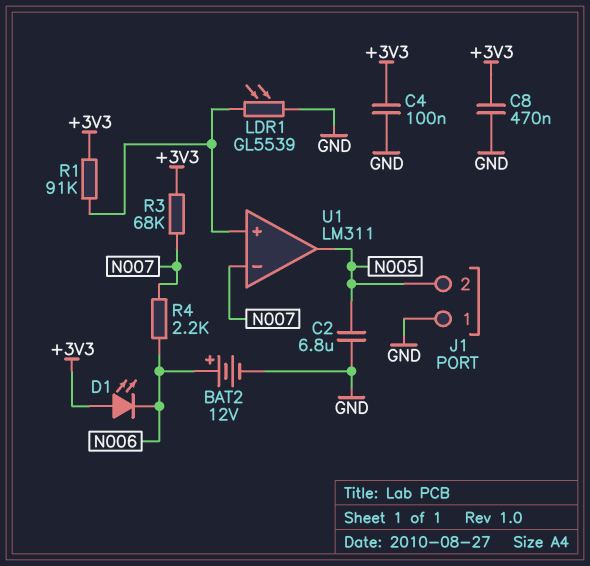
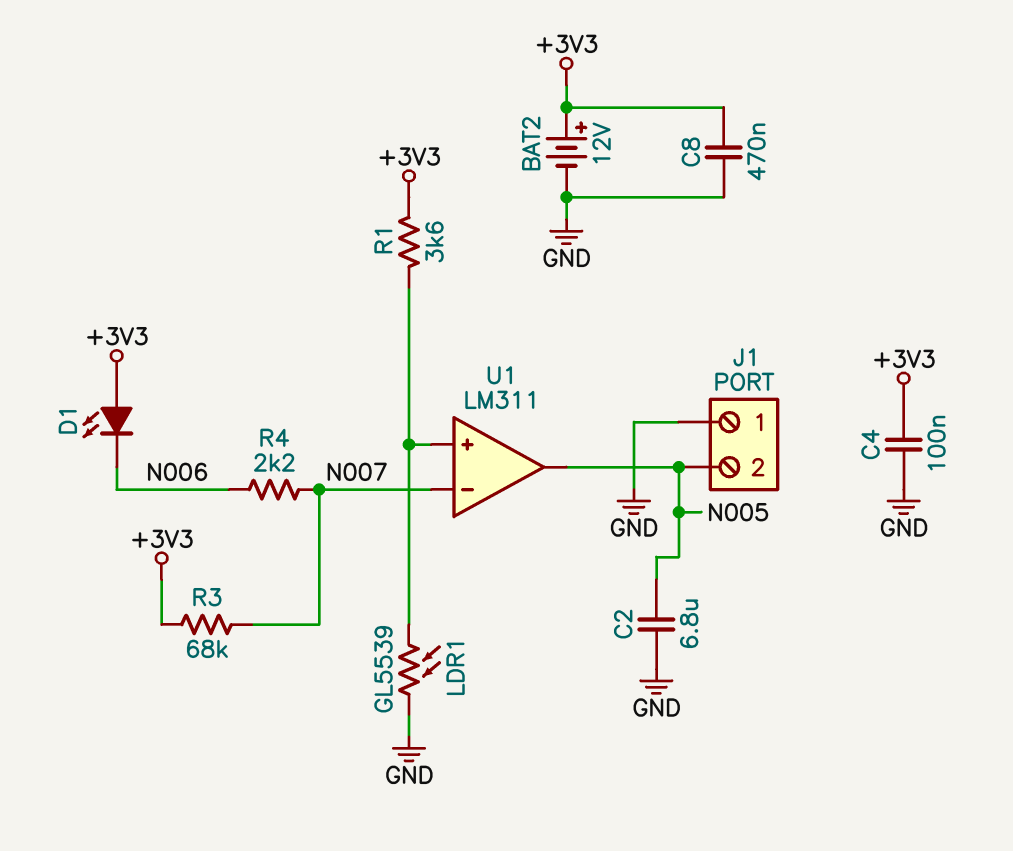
BAT2: 12V (plus N006, minus GND) -> 12V (plus +3V3, minus GND)
R1: 91k (+3V3, U1/in+) -> 3.6k (+3V3, U1/in+)

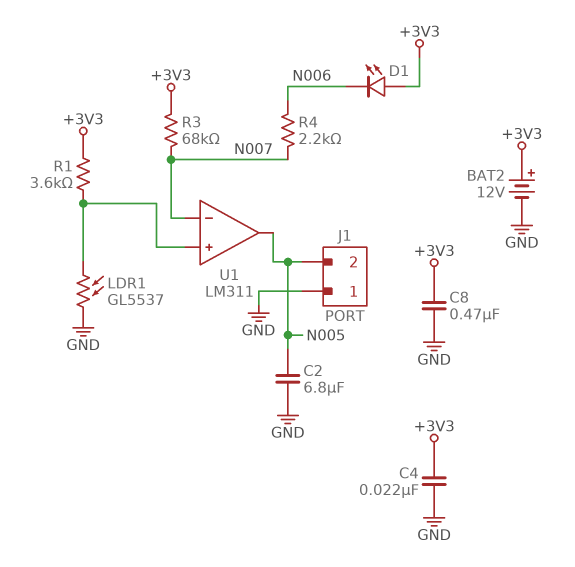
C4: 100nF (+3V3, GND) -> 22nF (+3V3, GND)
LDR1: GL5539 (GND, U1/in+) -> GL5537 (GND, U1/in+)

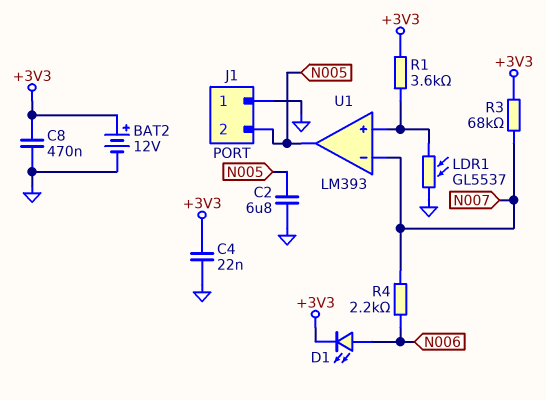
D1: LED (A +3V3, K N006) -> LED (A N006, K +3V3)
U1: LM311 -> LM393

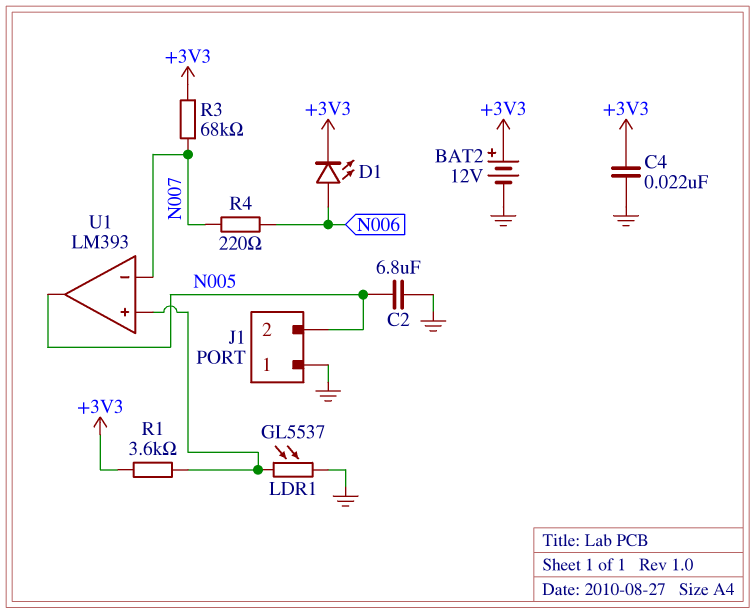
C8: 470nF (+3V3, GND) -> none
R4: 2.2k (N006, N007) -> 220 (N006, N007)

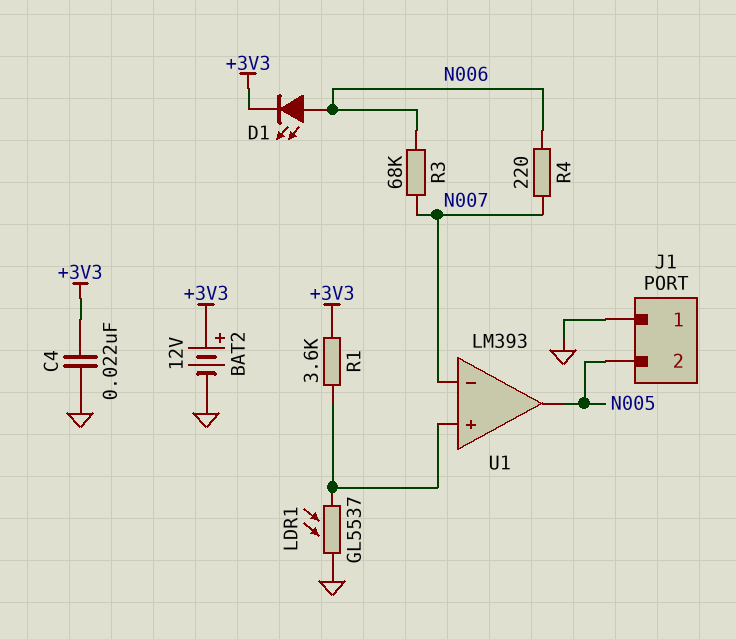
C2: 6.8uF (GND, N005) -> none
R3: 68k (+3V3, N007) -> 68k (N006, N007)

